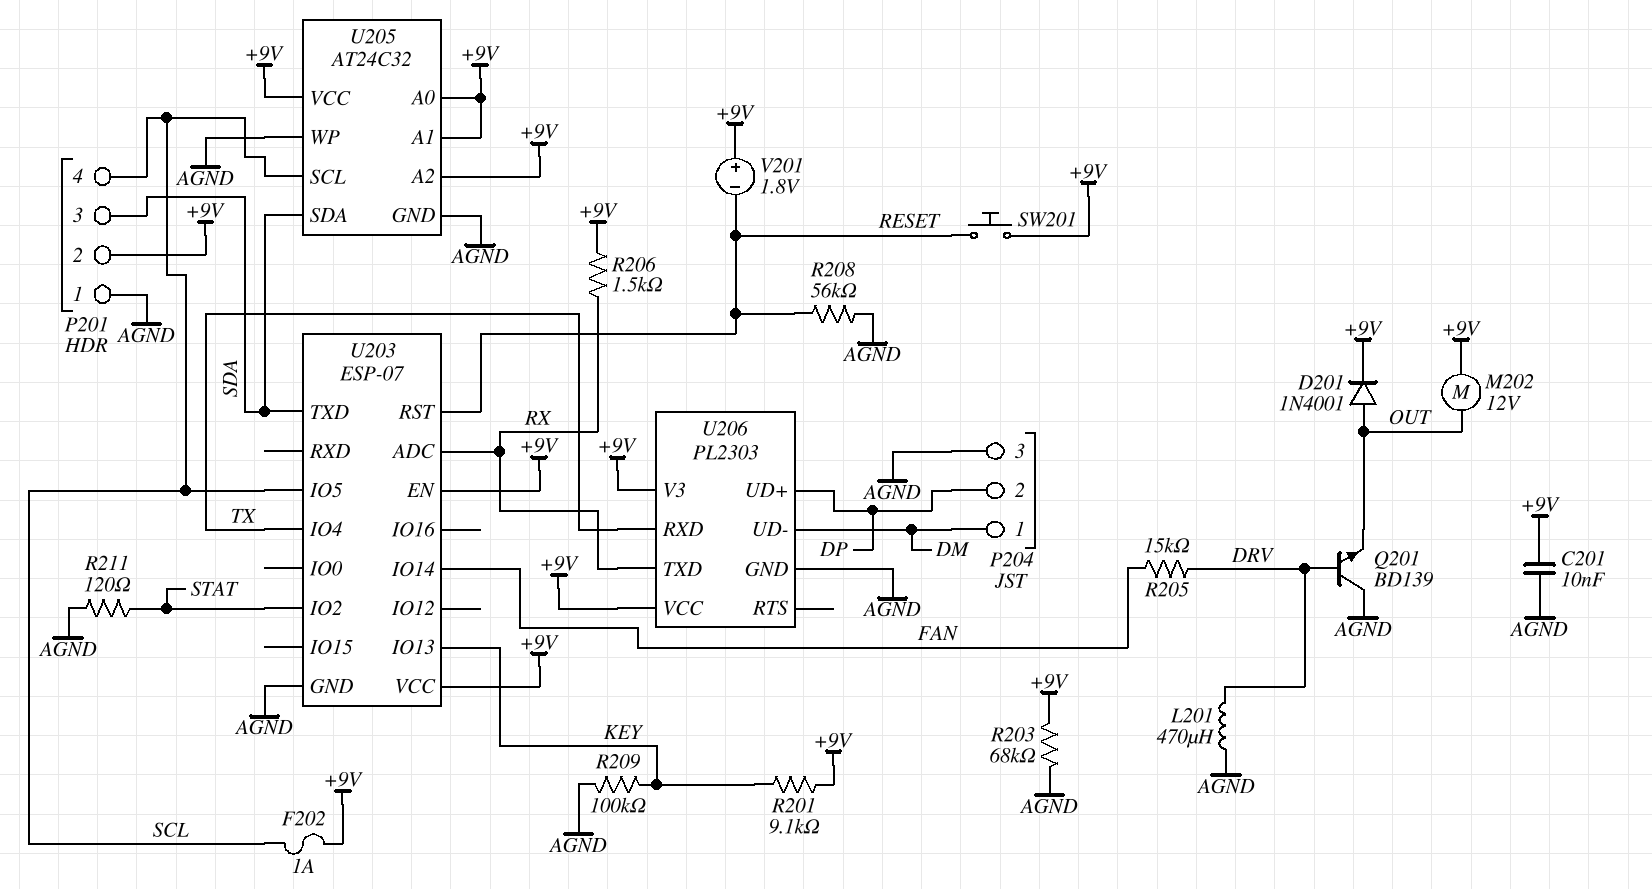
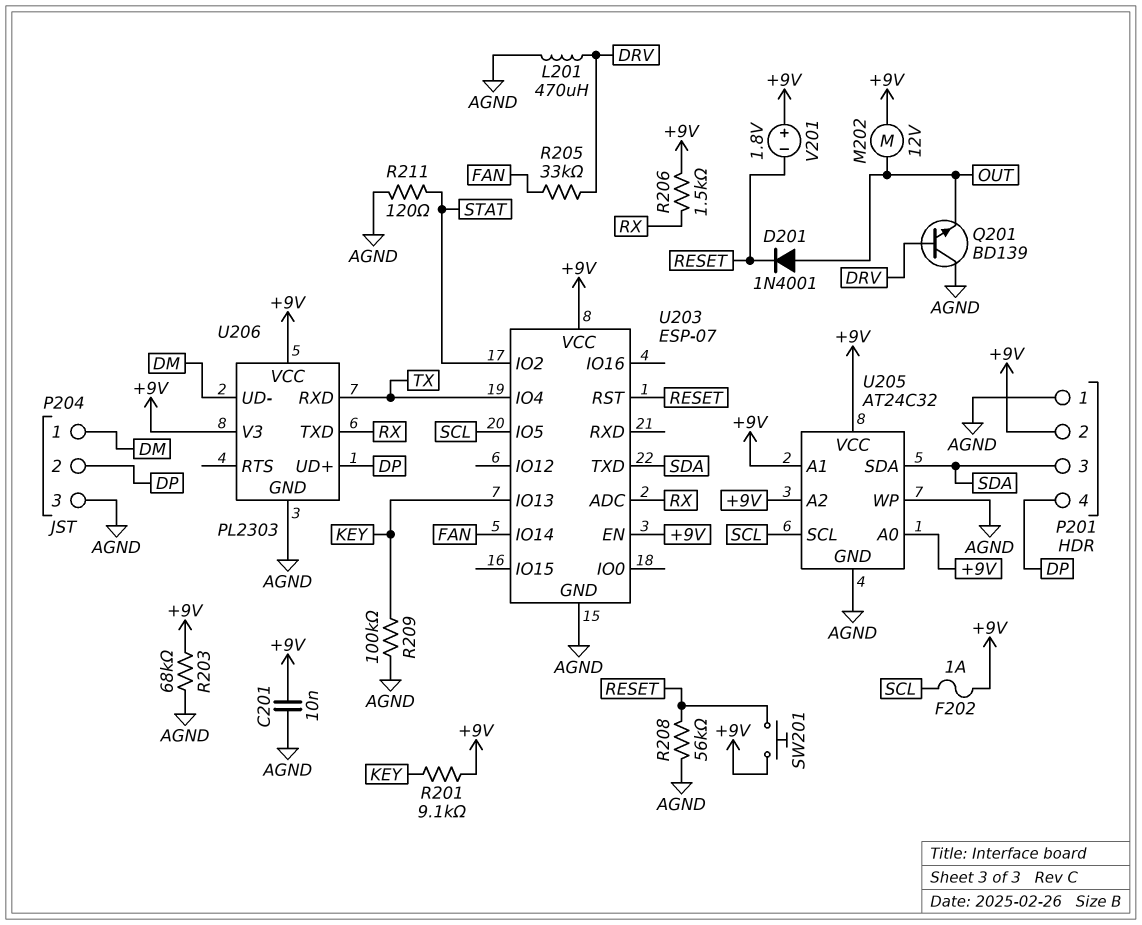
D201: diode 1N4001 (A OUT, K +9V) -> diode 1N4001 (A OUT, K RESET)
P201 pin 4: SCL -> DP
R205: 15k (DRV, FAN) -> 33k (DRV, FAN)

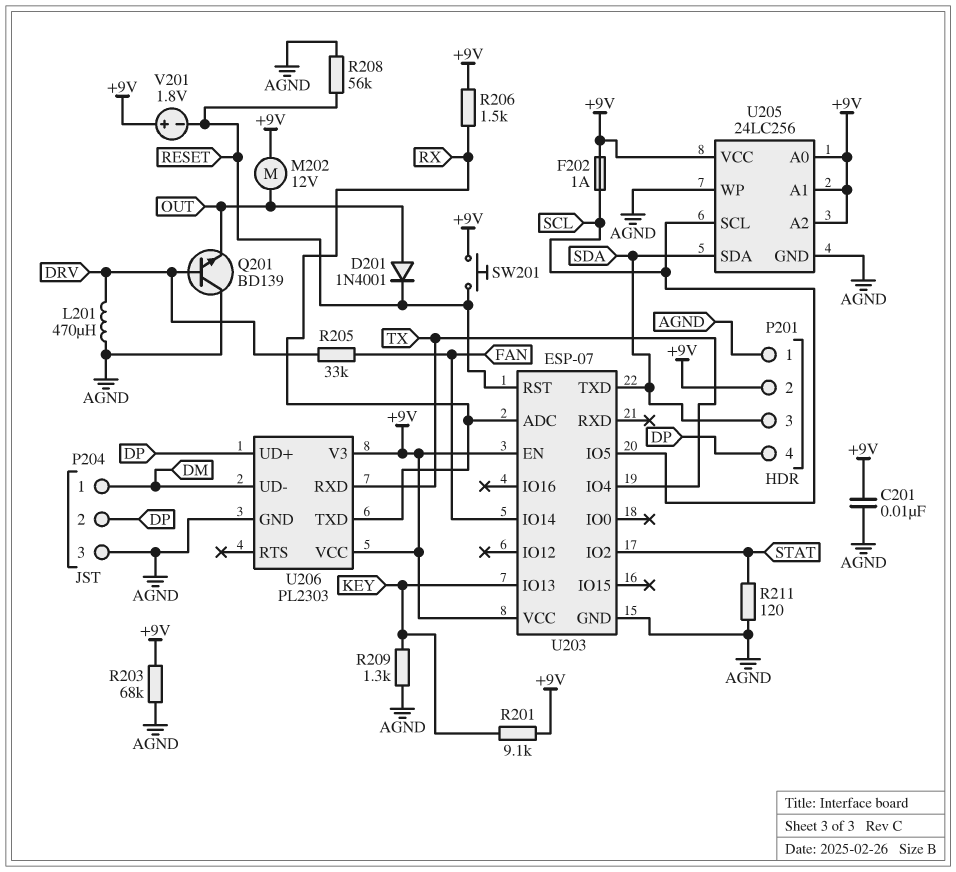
R209: 100k (AGND, KEY) -> 1.3k (AGND, KEY)
U205: AT24C32 -> 24LC256

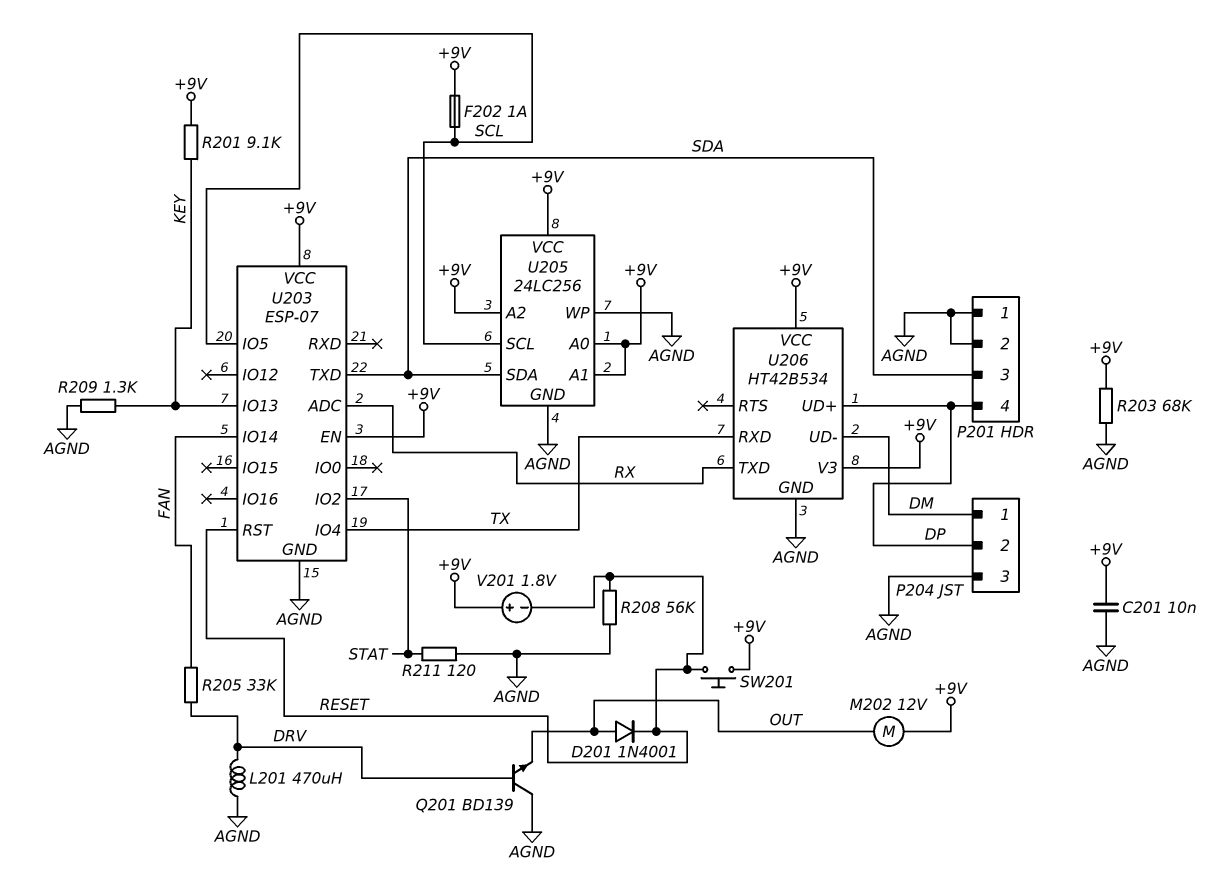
P201 pin 2: +9V -> AGND
R206: 1.5k (+9V, RX) -> none
U206: PL2303 -> HT42B534

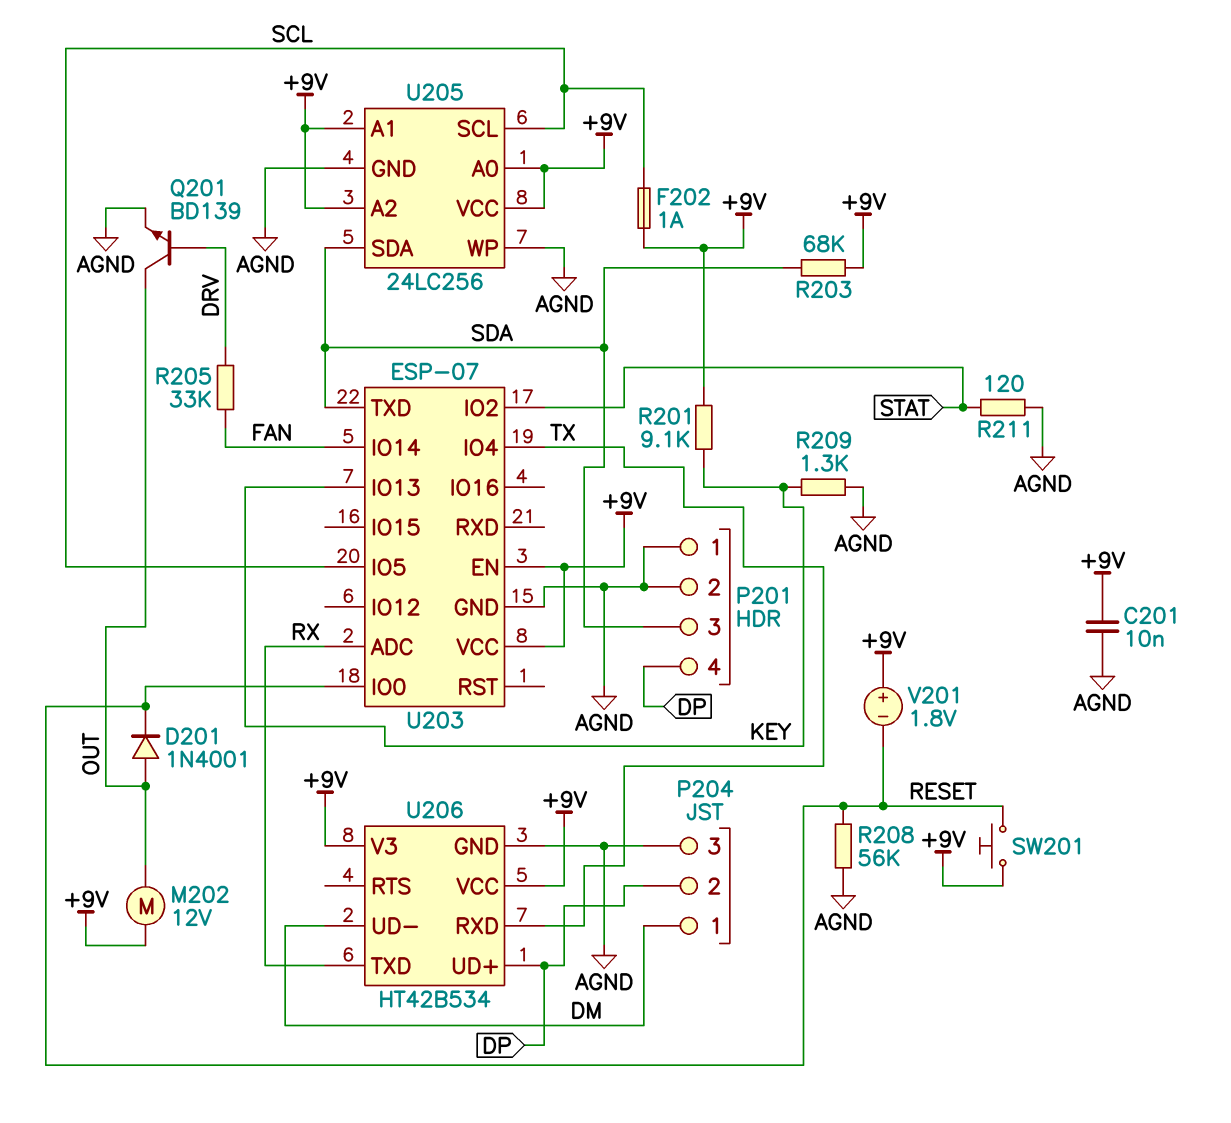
L201: 470uH (AGND, DRV) -> none
Q201: NPN BD139 (B DRV, C AGND, E OUT) -> NPN BD139 (B DRV, C OUT, E AGND)
R203: 68k (+9V, AGND) -> 68k (+9V, SDA)
U203 pin IO0: none -> RESET
U203 pin RST: RESET -> none

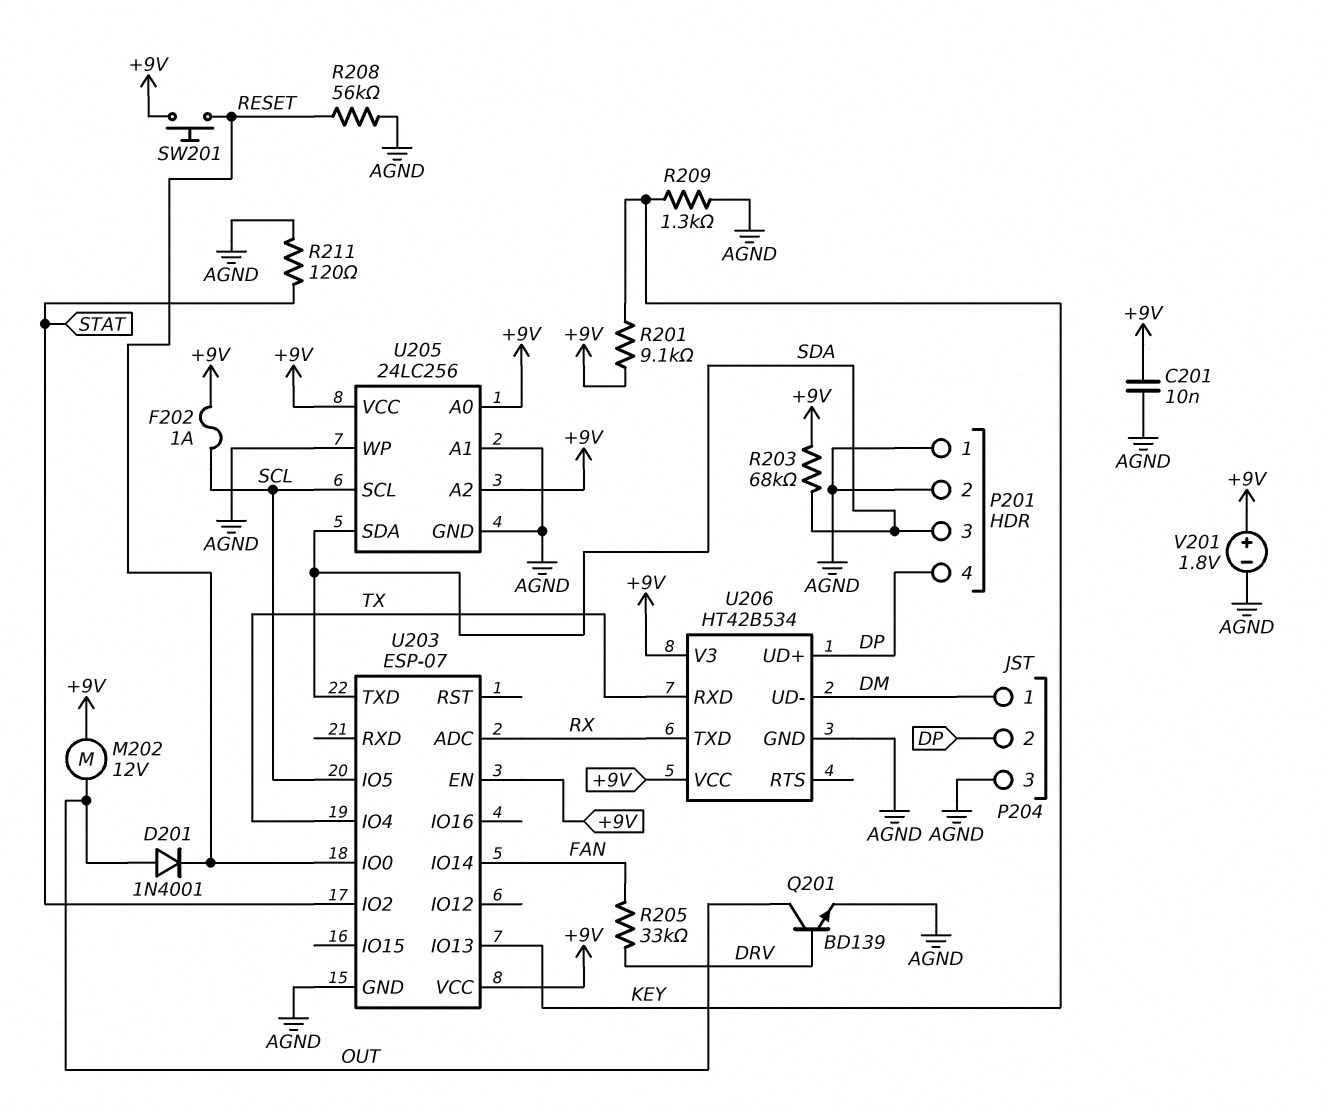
U205 pin A1: +9V -> AGND
V201: 1.8V (plus +9V, minus RESET) -> 1.8V (plus +9V, minus AGND)

